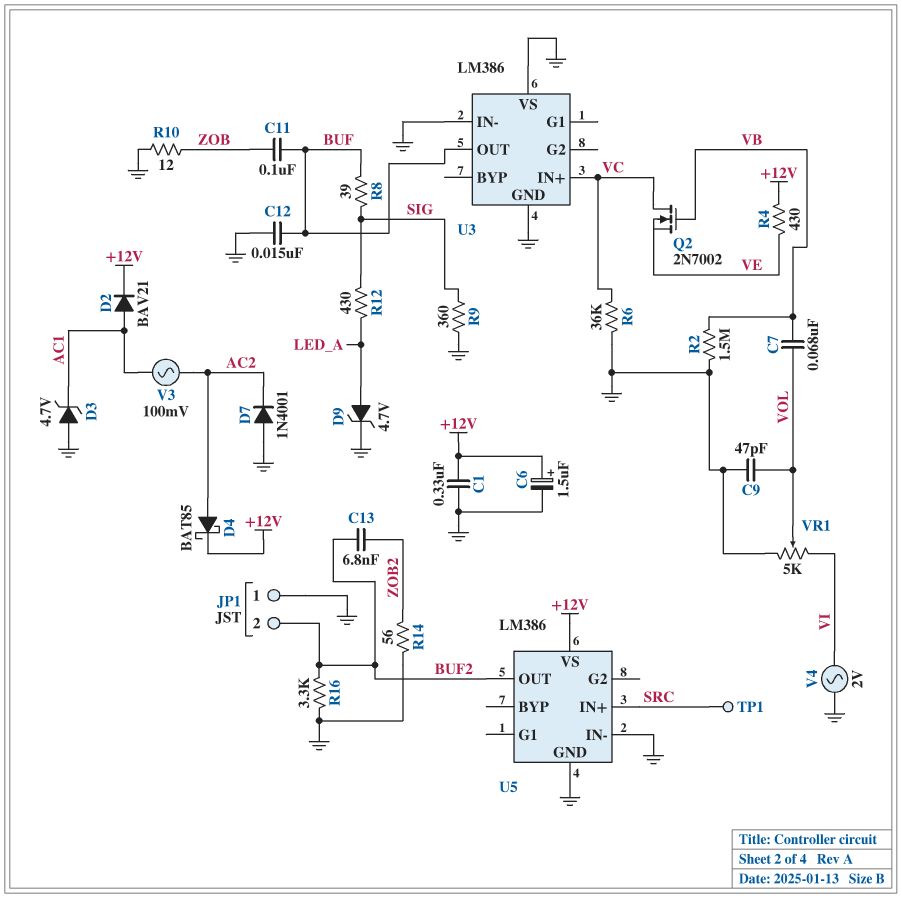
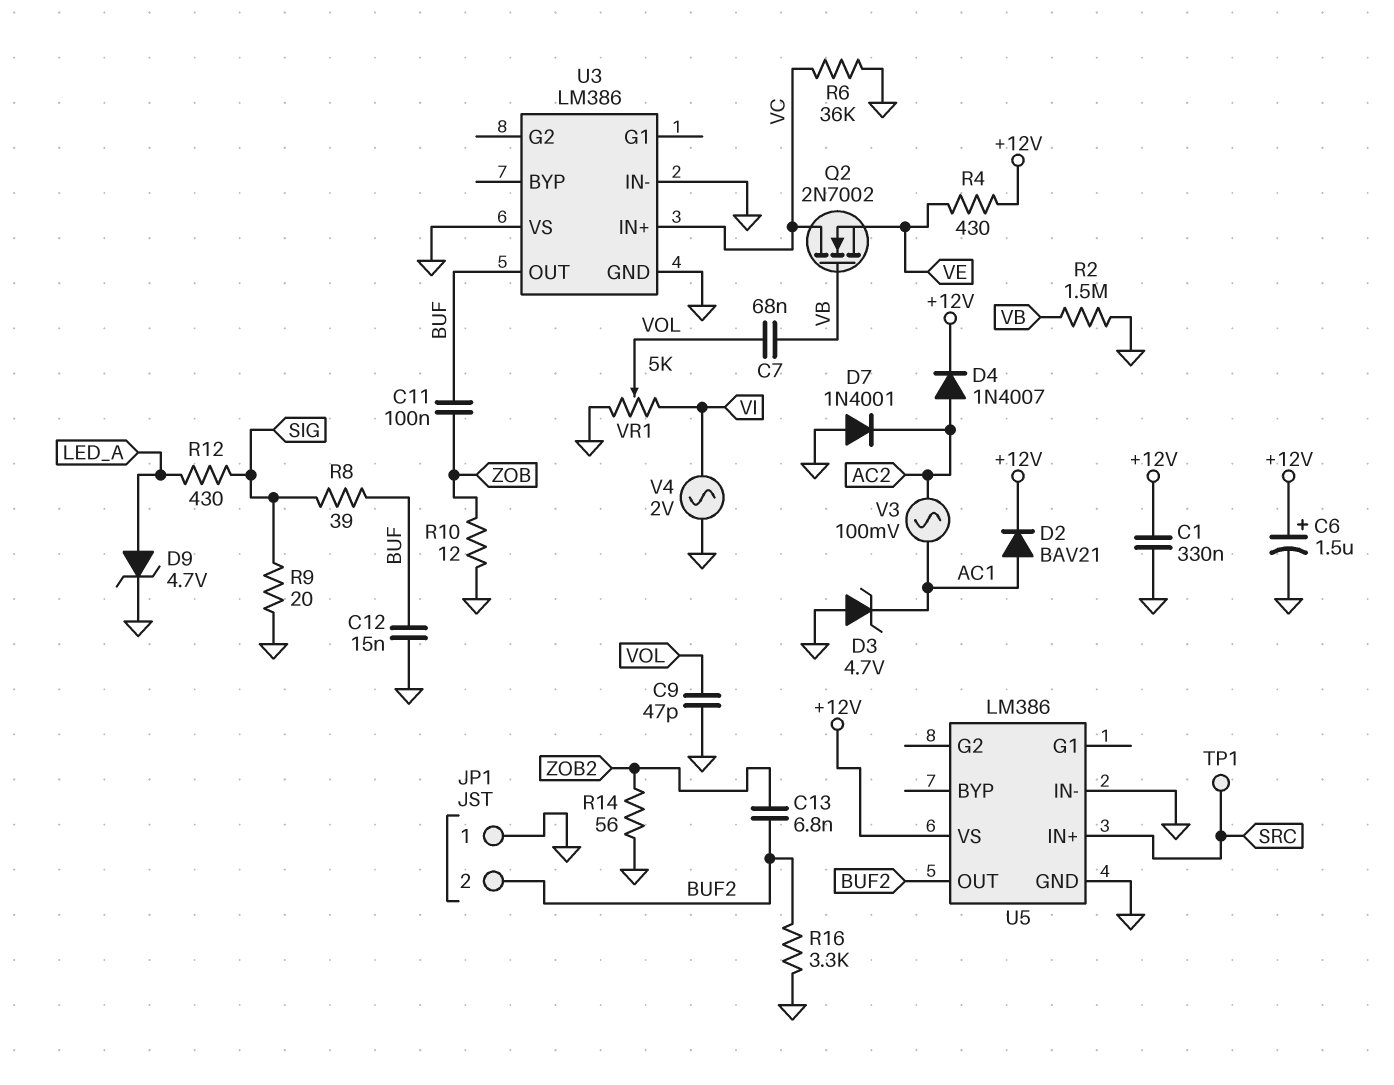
D4: schottky BAT85 (A AC2, K +12V) -> diode 1N4007 (A AC2, K +12V)
R9: 360 (GND, SIG) -> 20 (GND, SIG)

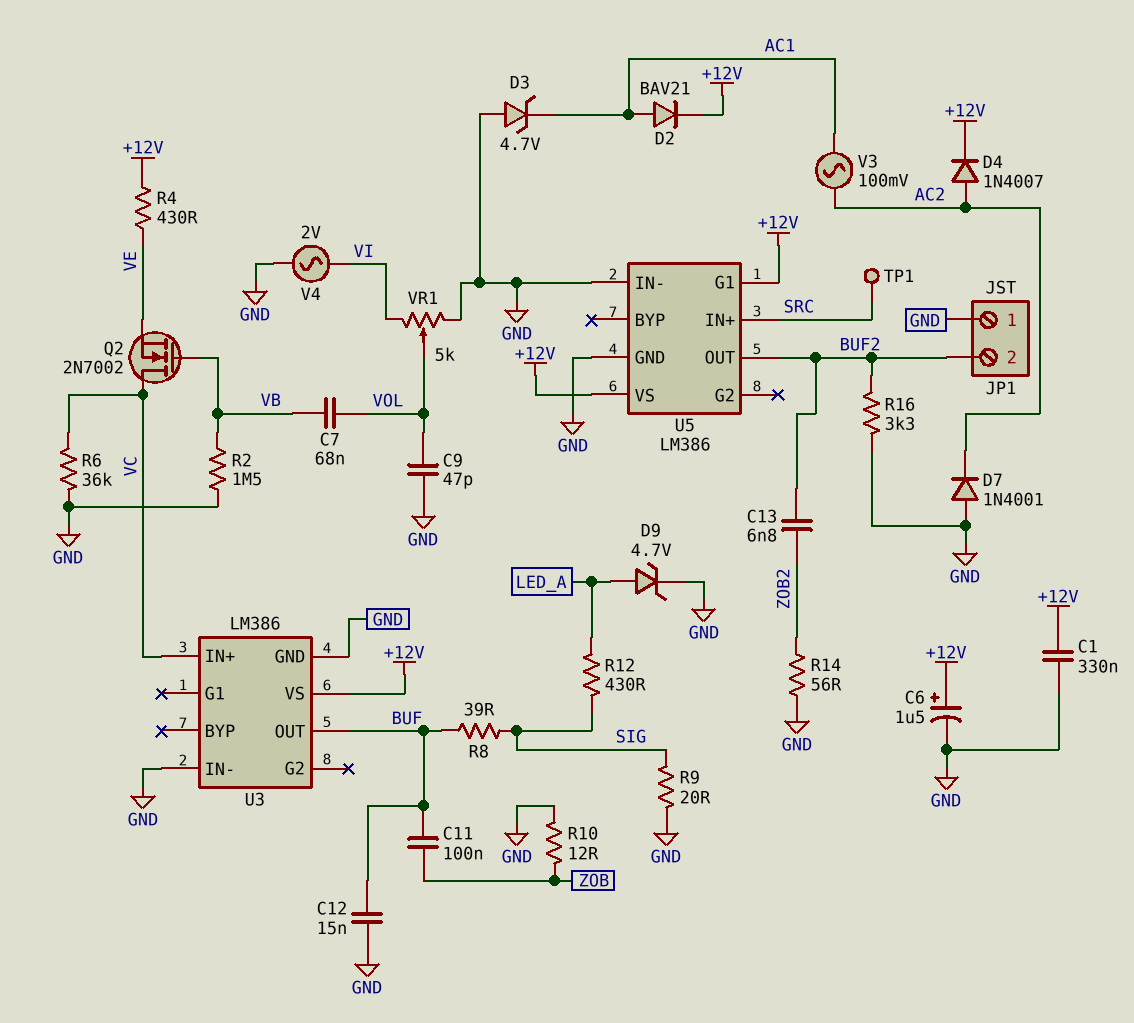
U3 pin VS: GND -> +12V
U5 pin G1: none -> +12V

